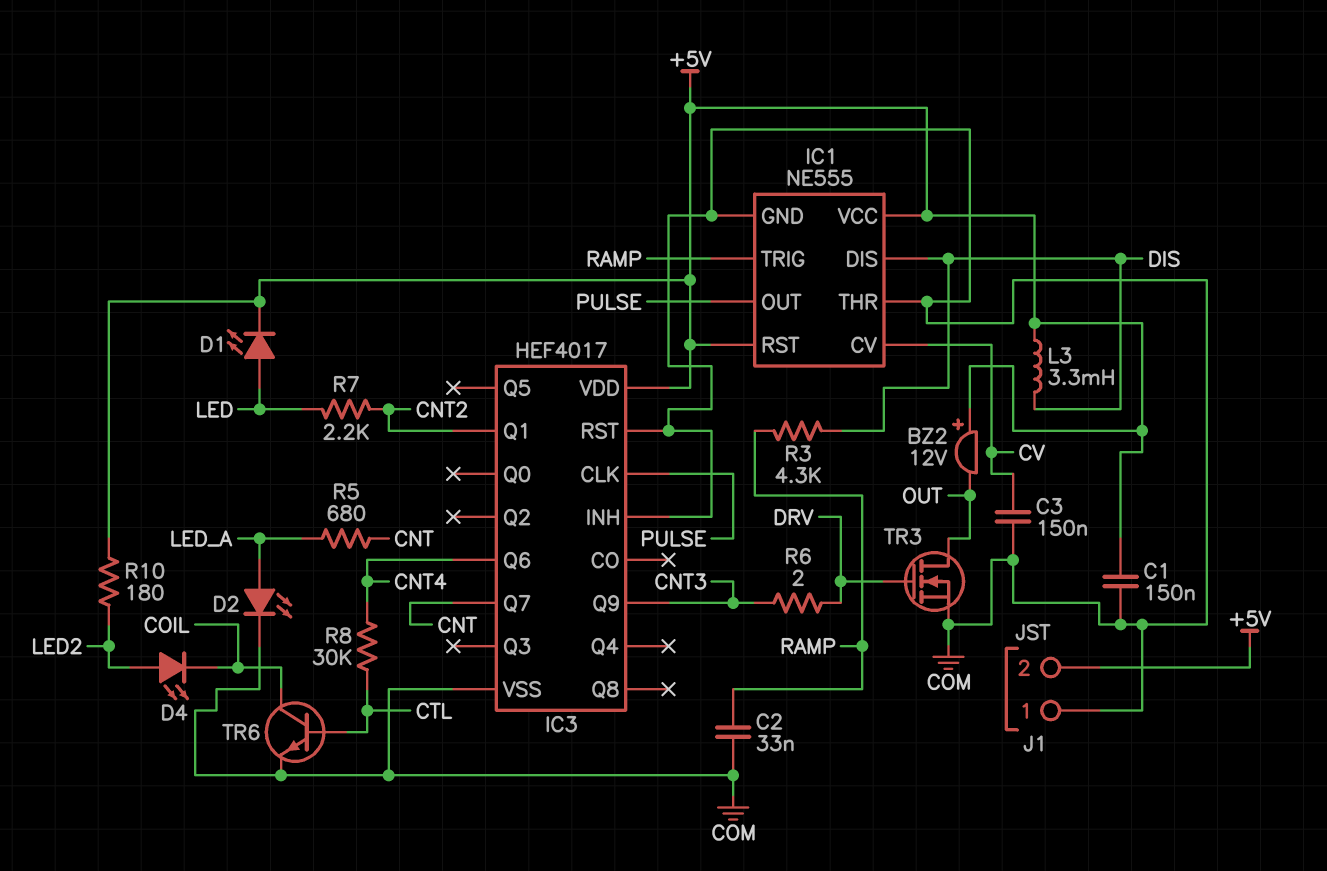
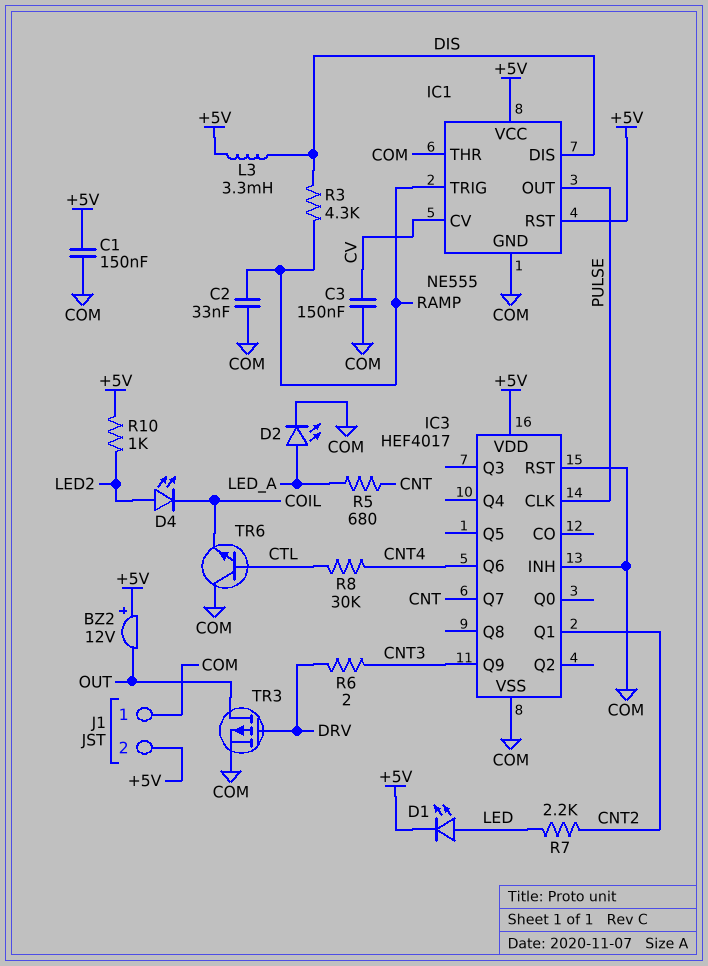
R10: 180 (+5V, LED2) -> 1k (+5V, LED2)
TR3: NMOS (G DRV, D OUT, S COM) -> PMOS (G DRV, D OUT, S COM)
TR6: NPN (B CTL, C COIL, E COM) -> NPN (B CTL, C COM, E COIL)

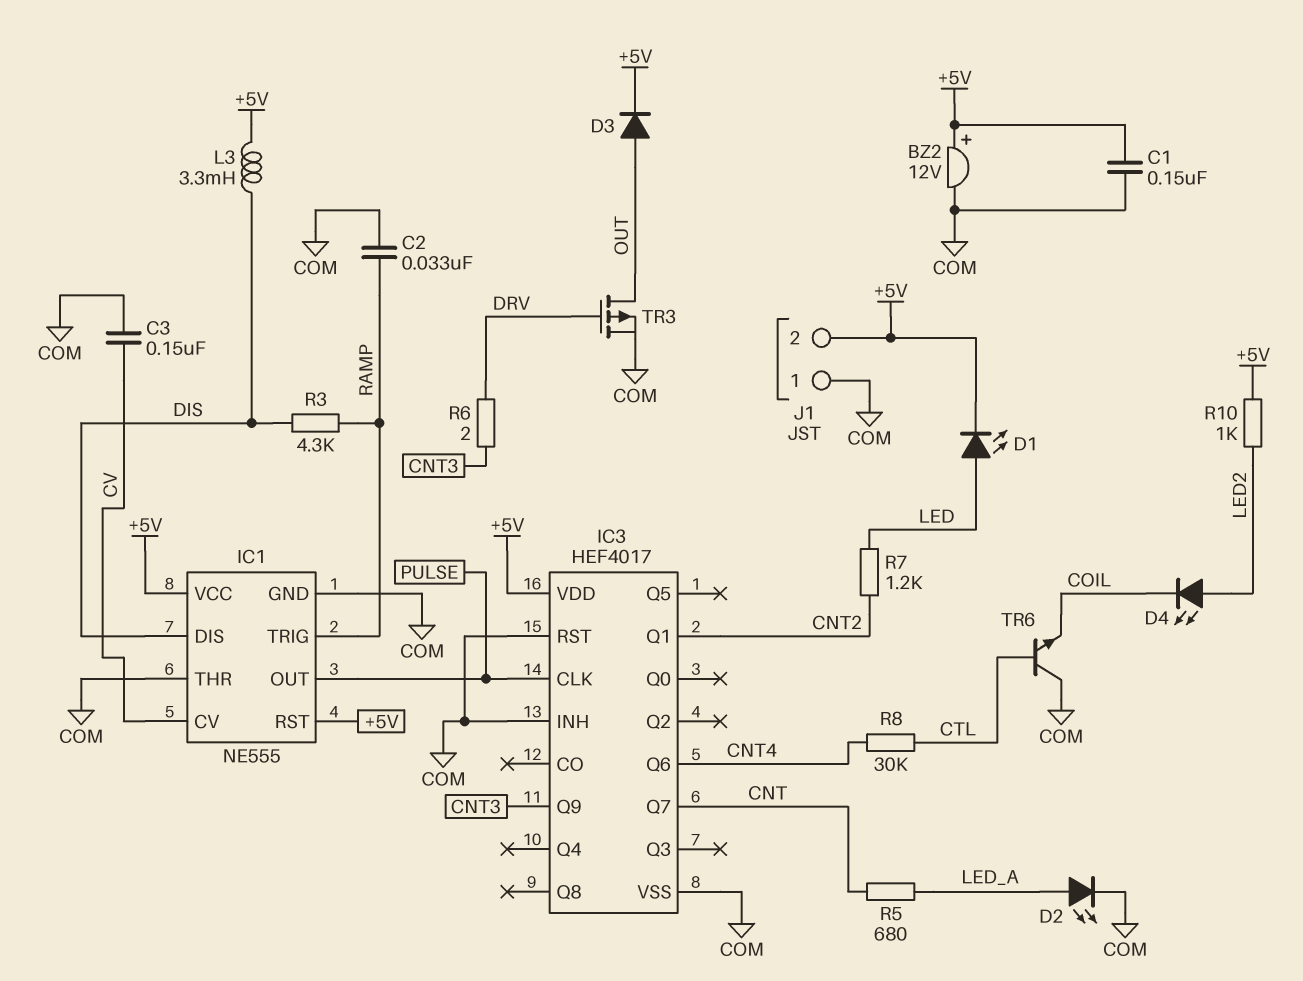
BZ2: buzzer 12V (plus +5V, minus OUT) -> buzzer 12V (plus +5V, minus COM)
D3: none -> diode (A OUT, K +5V)
R7: 2.2k (CNT2, LED) -> 1.2k (CNT2, LED)

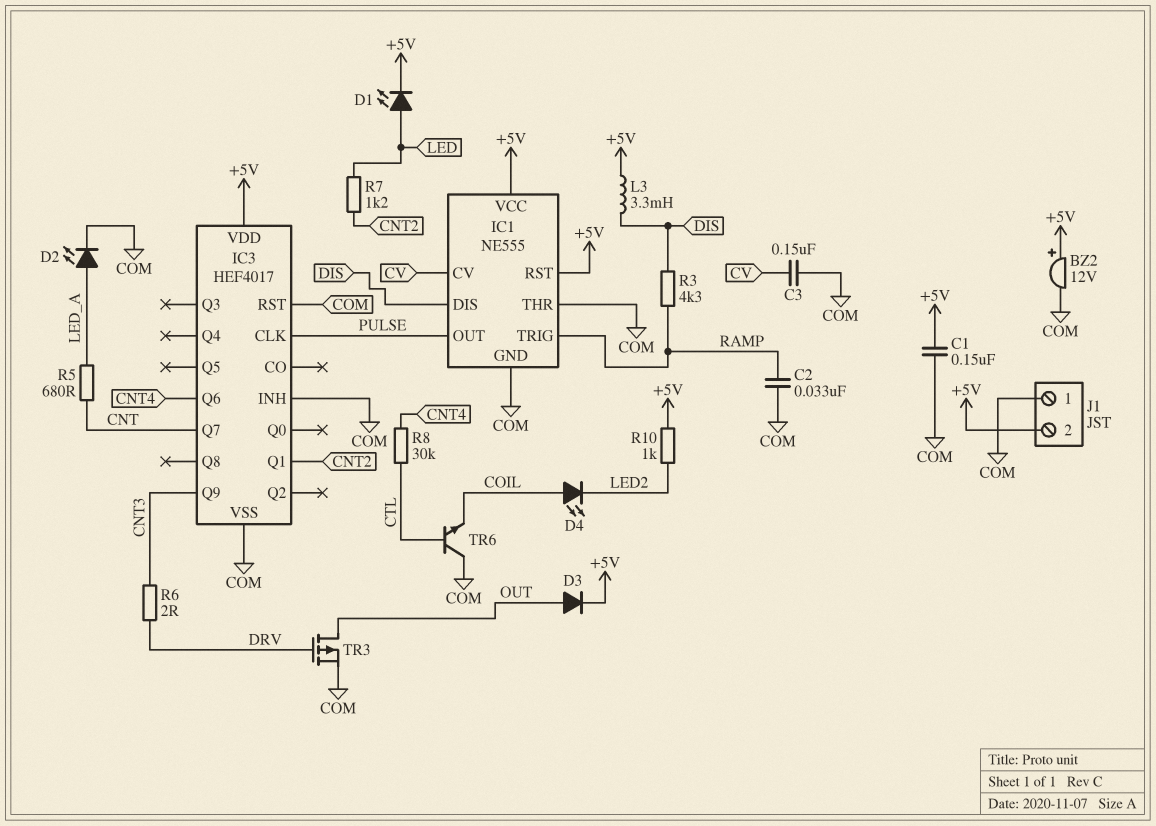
D4: LED (A LED2, K COIL) -> LED (A COIL, K LED2)

